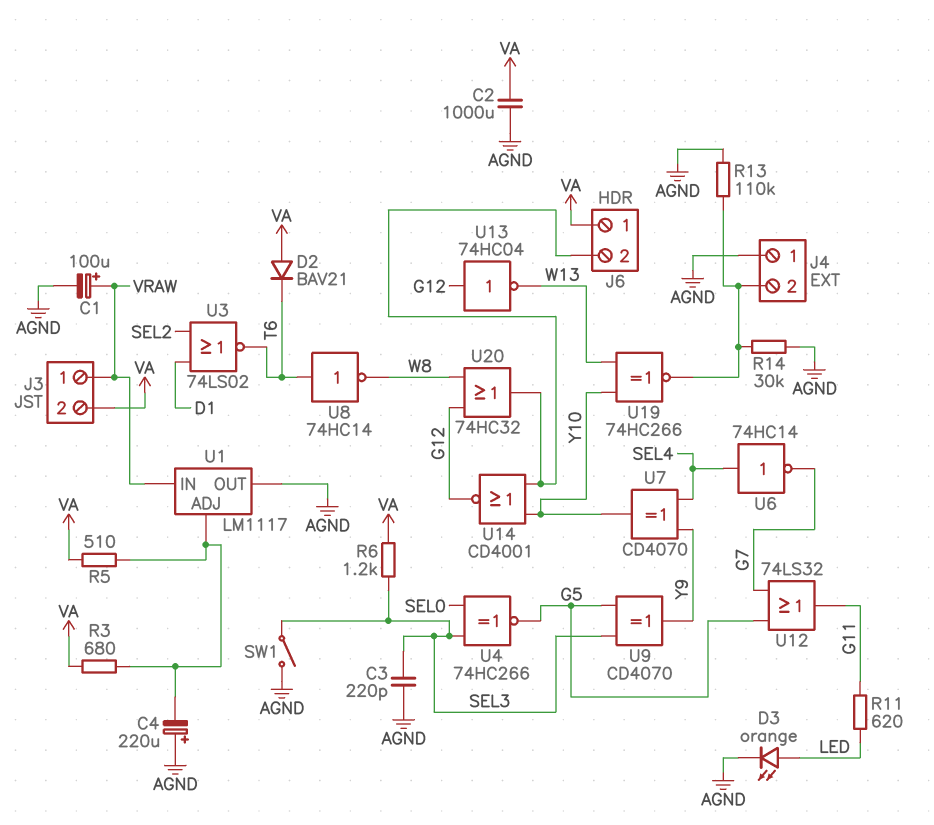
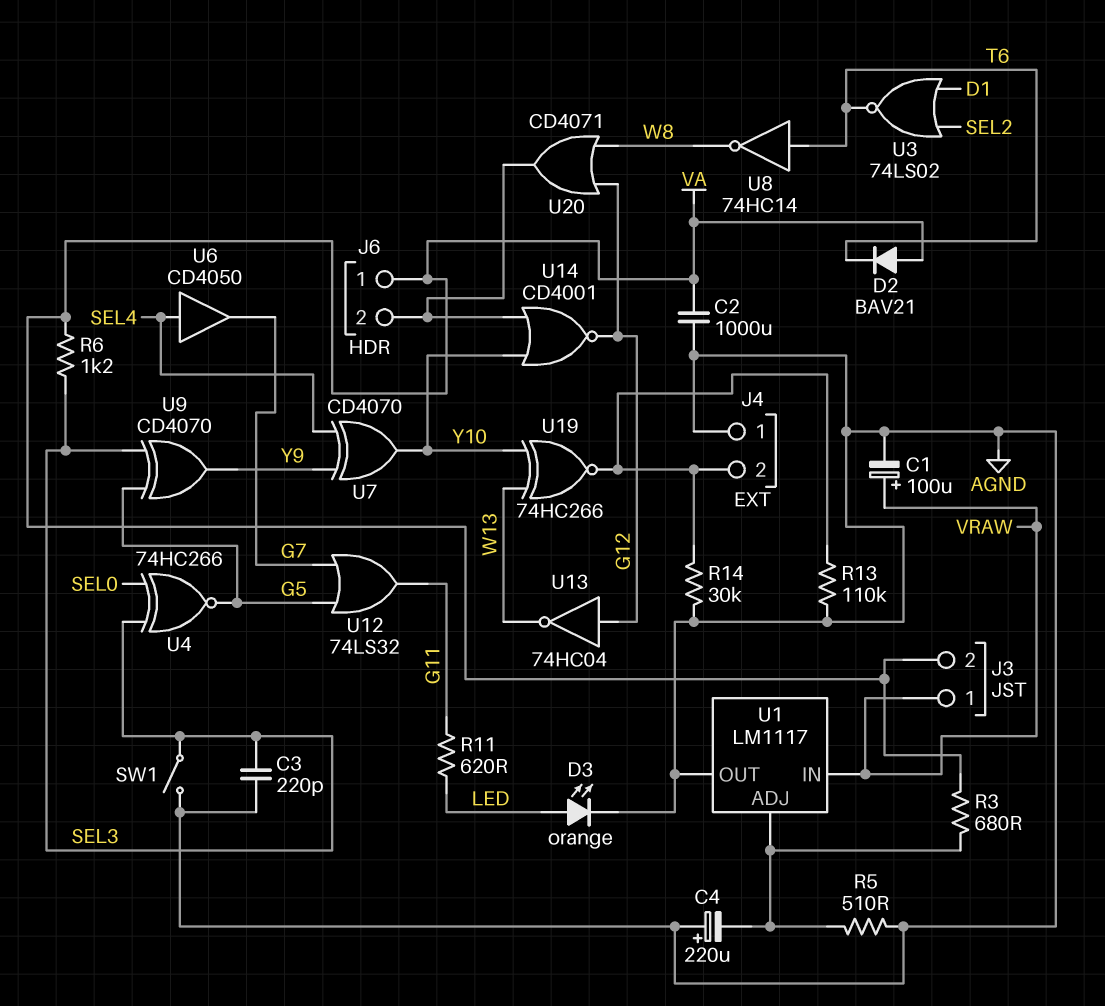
R5: 510 (U1/ADJ, VA) -> 510 (AGND, U1/ADJ)
U6: NOT 74HC14 (in SEL4, out G7) -> buffer CD4050 (in SEL4, out G7)
U20: OR 74HC32 (in G12, in W8, out J6/2) -> OR CD4071 (in G12, in W8, out J6/2)

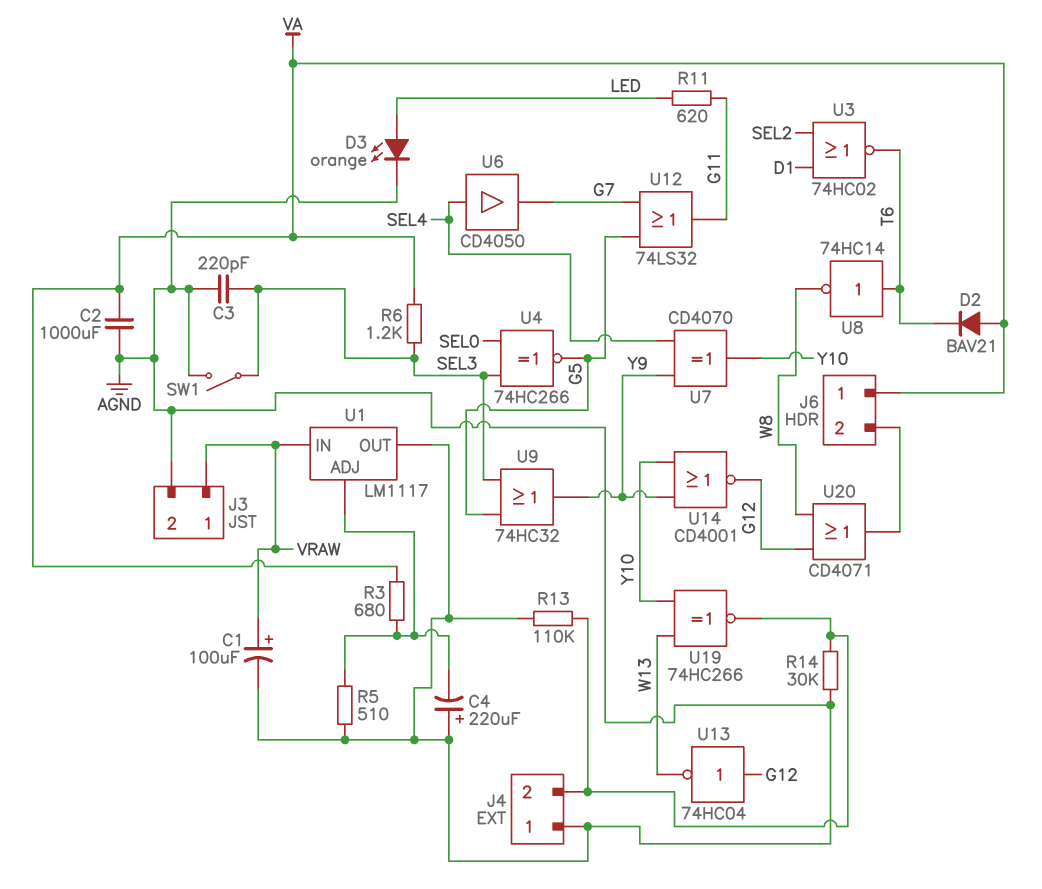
J3 pin 2: VA -> AGND
U3: NOR 74LS02 (in D1, in SEL2, out T6) -> NOR 74HC02 (in D1, in SEL2, out T6)
U9: XOR CD4070 (in G5, in SEL3, out Y9) -> OR 74HC32 (in G5, in SEL3, out Y9)
U14: NOR CD4001 (in J6/2, in Y10, out G12) -> NOR CD4001 (in Y9, in Y10, out G12)

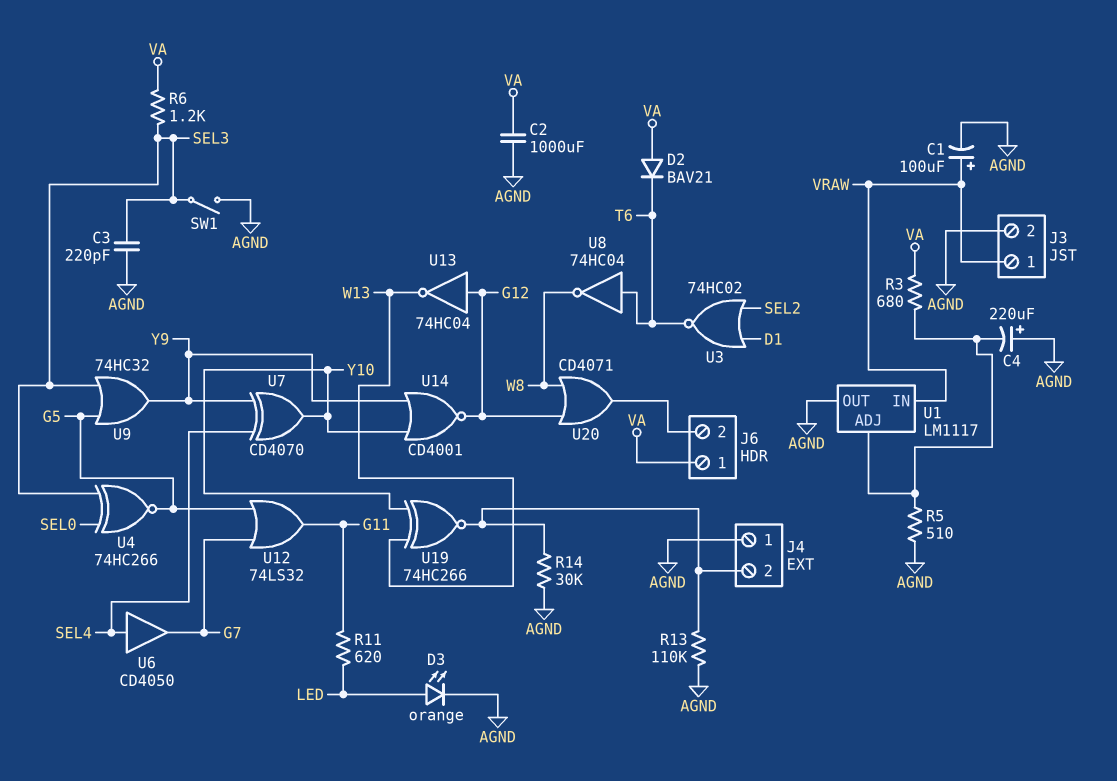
U8: NOT 74HC14 (in T6, out W8) -> NOT 74HC04 (in T6, out W8)

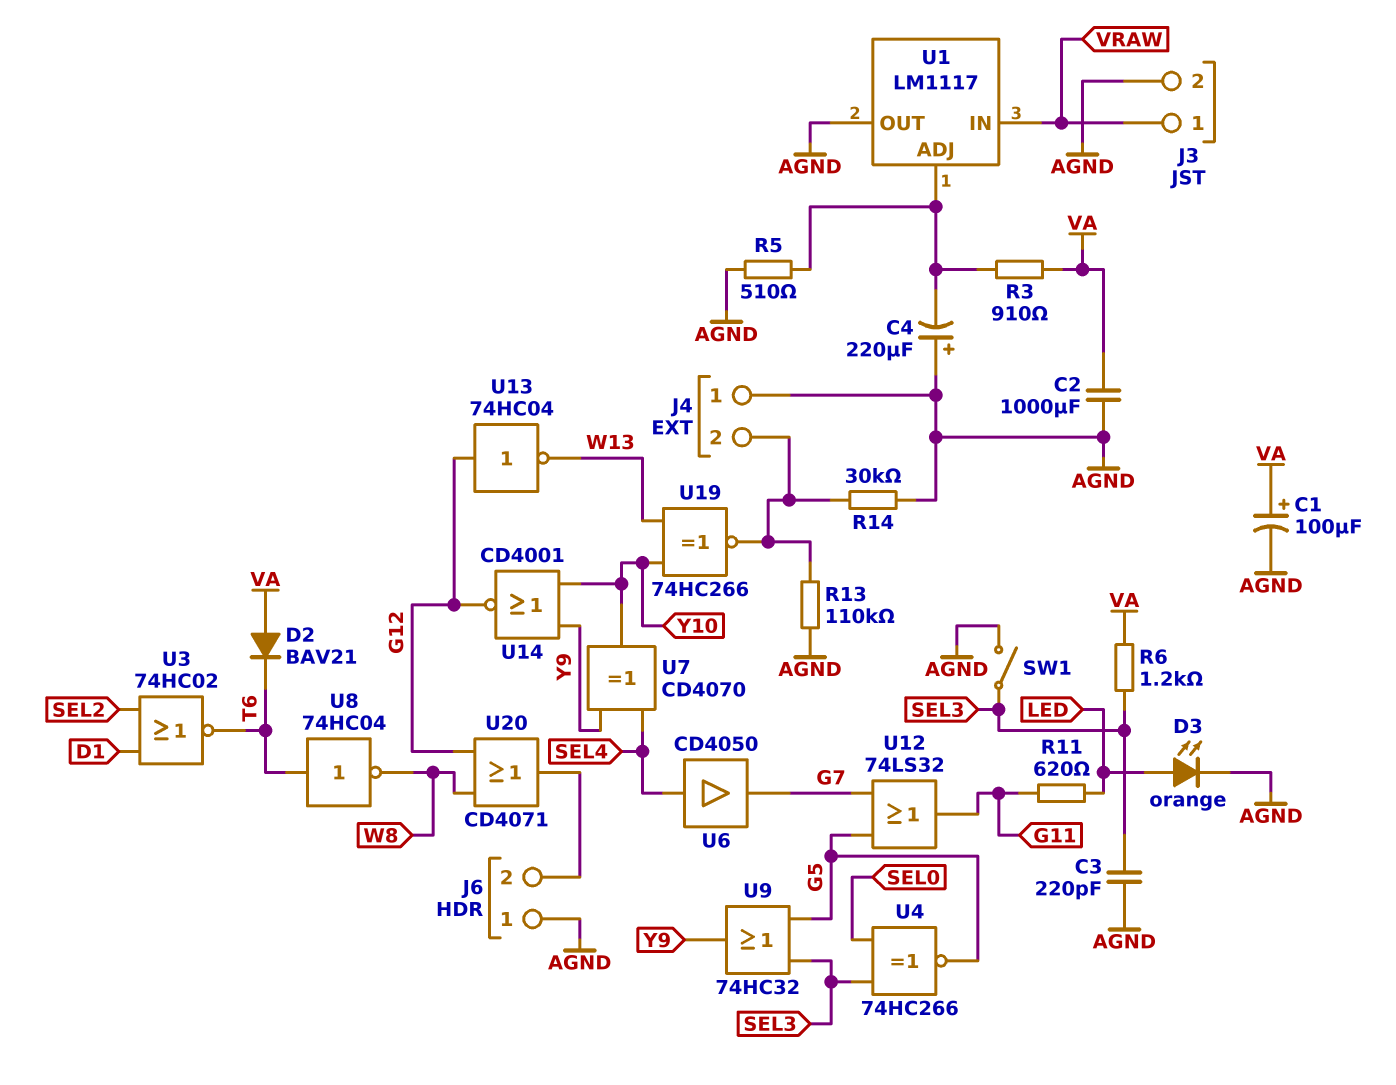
C1: 100uF (plus VRAW, minus AGND) -> 100uF (plus VA, minus AGND)
J6 pin 1: VA -> AGND
R3: 680 (U1/ADJ, VA) -> 910 (U1/ADJ, VA)

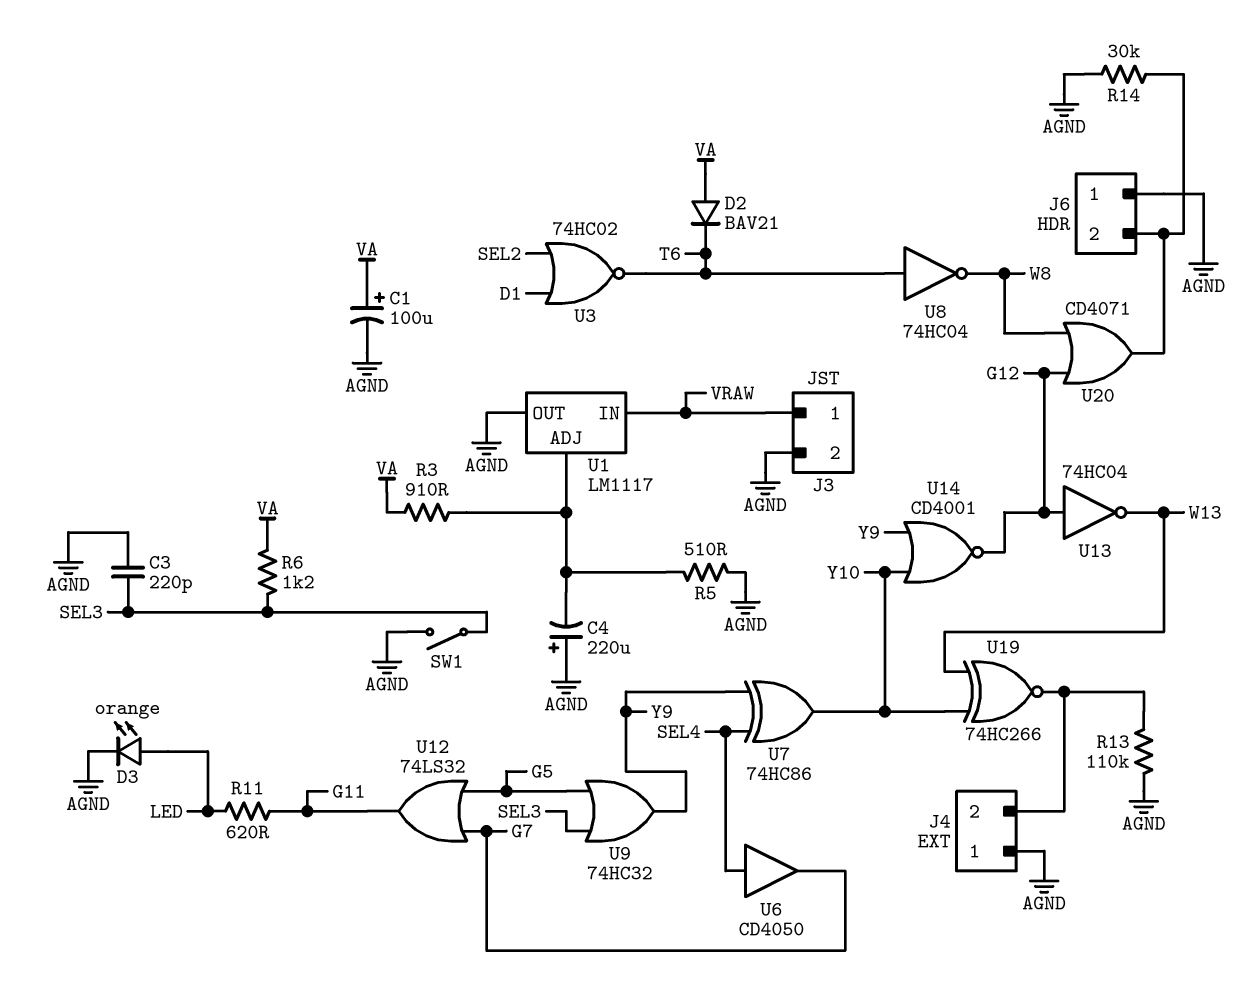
C2: 1000uF (AGND, VA) -> none
R14: 30k (AGND, J4/2) -> 30k (AGND, J6/2)
U4: XNOR 74HC266 (in SEL0, in SEL3, out G5) -> none
U7: XOR CD4070 (in SEL4, in Y9, out Y10) -> XOR 74HC86 (in SEL4, in Y9, out Y10)

